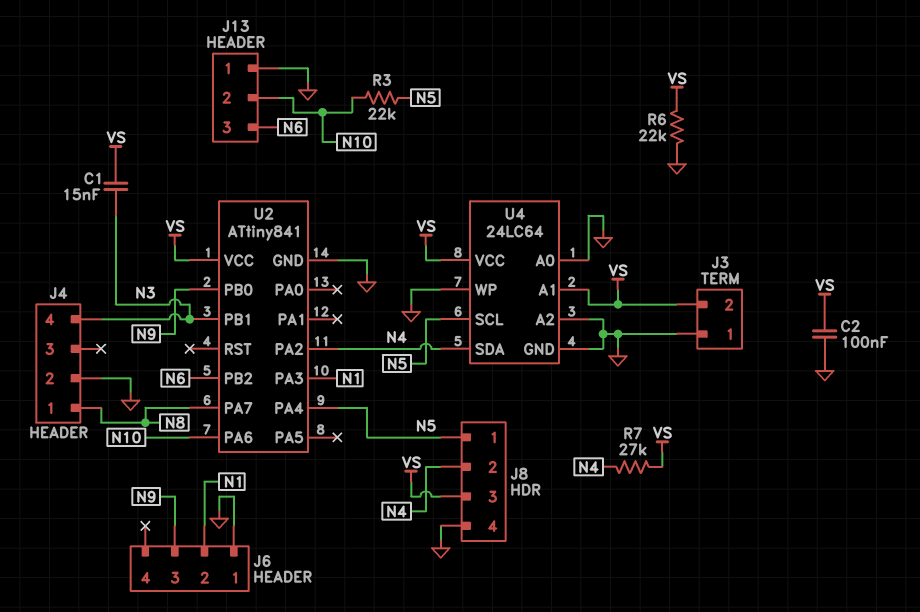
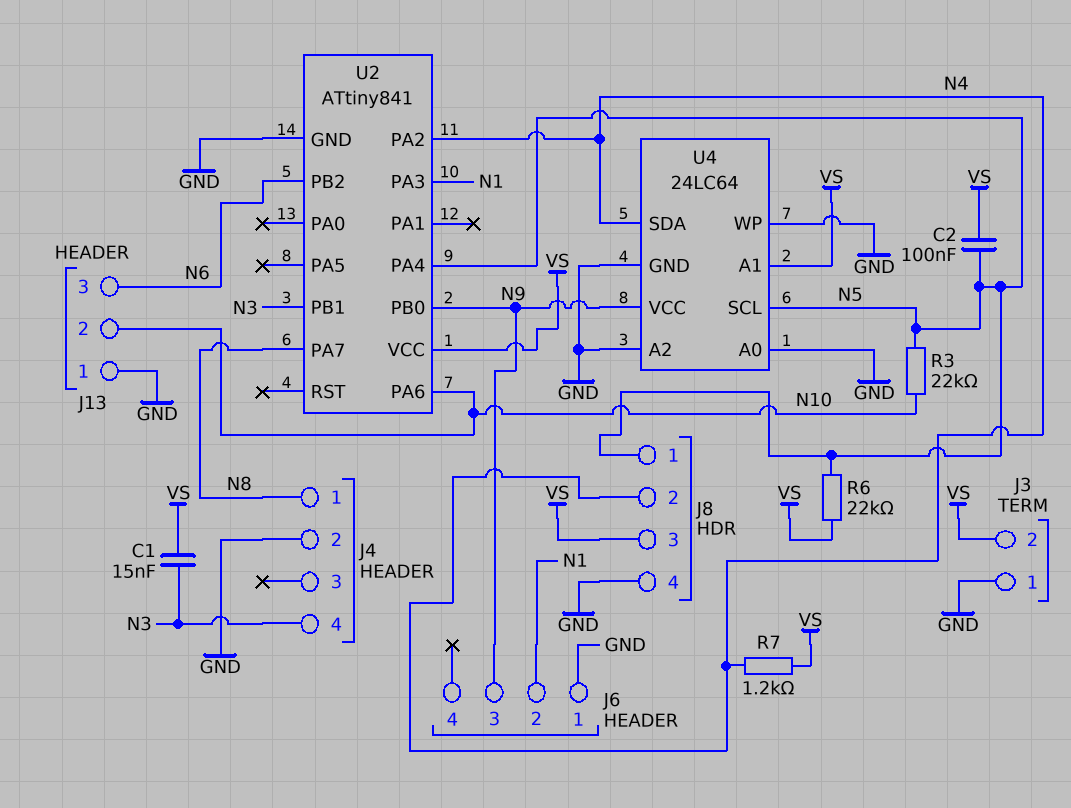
C2: 100nF (GND, VS) -> 100nF (N5, VS)
R6: 22k (GND, VS) -> 22k (N5, VS)
R7: 27k (N4, VS) -> 1.2k (N4, VS)
U4 pin VCC: VS -> N9

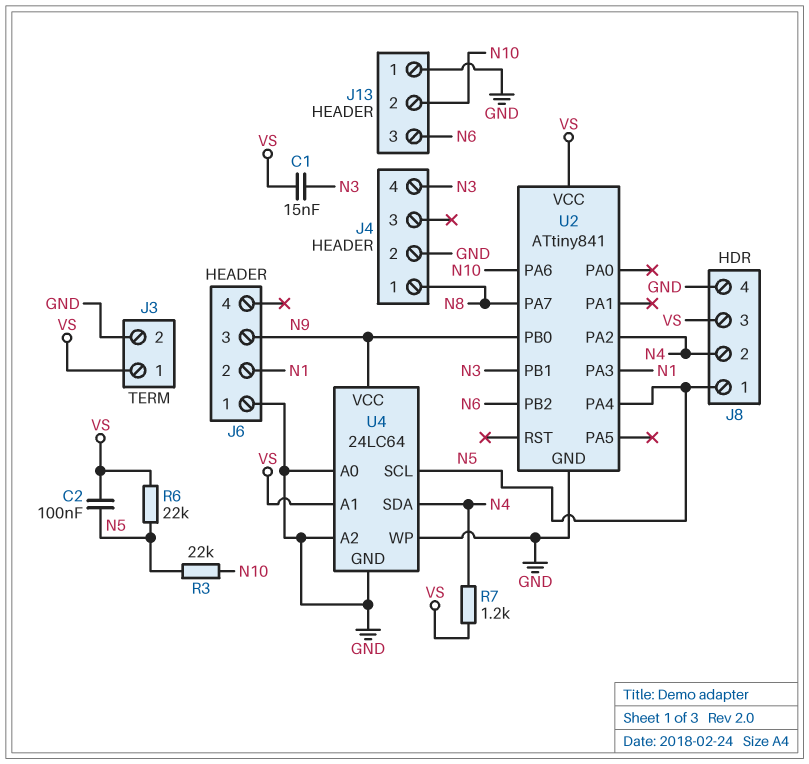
J3 pin 1: GND -> VS
J3 pin 2: VS -> GND

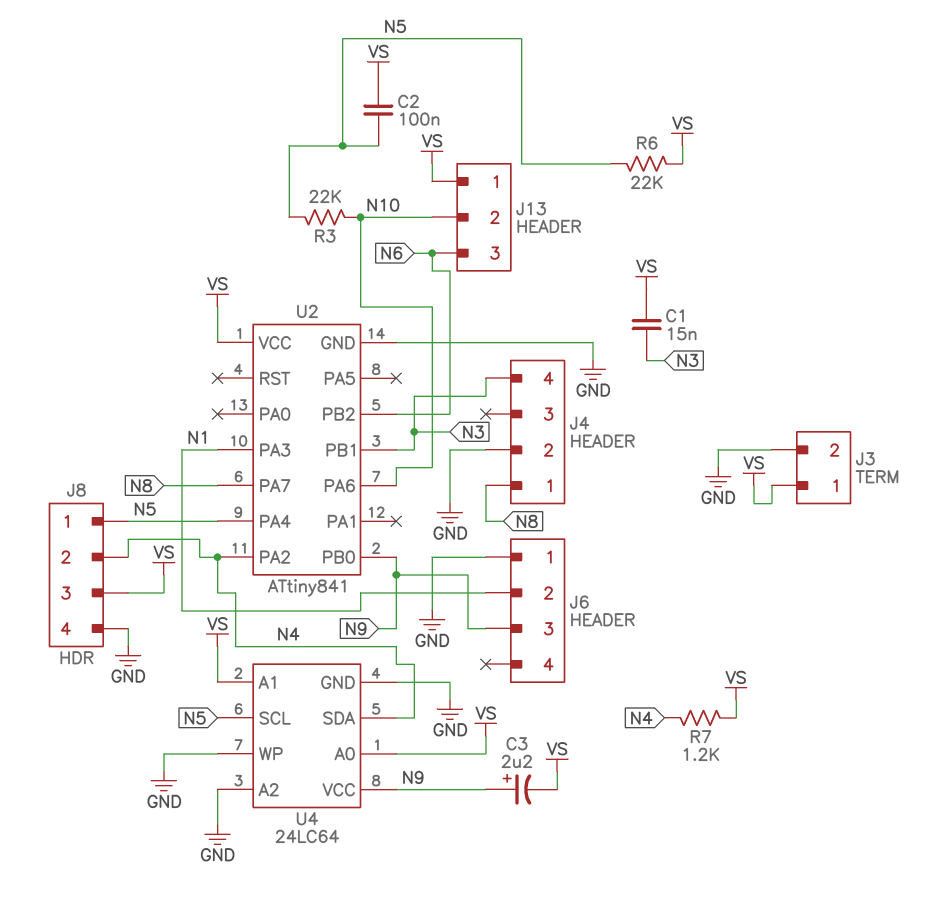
C3: none -> 2.2uF (plus N9, minus VS)
J13 pin 1: GND -> VS
U4 pin A0: GND -> VS

